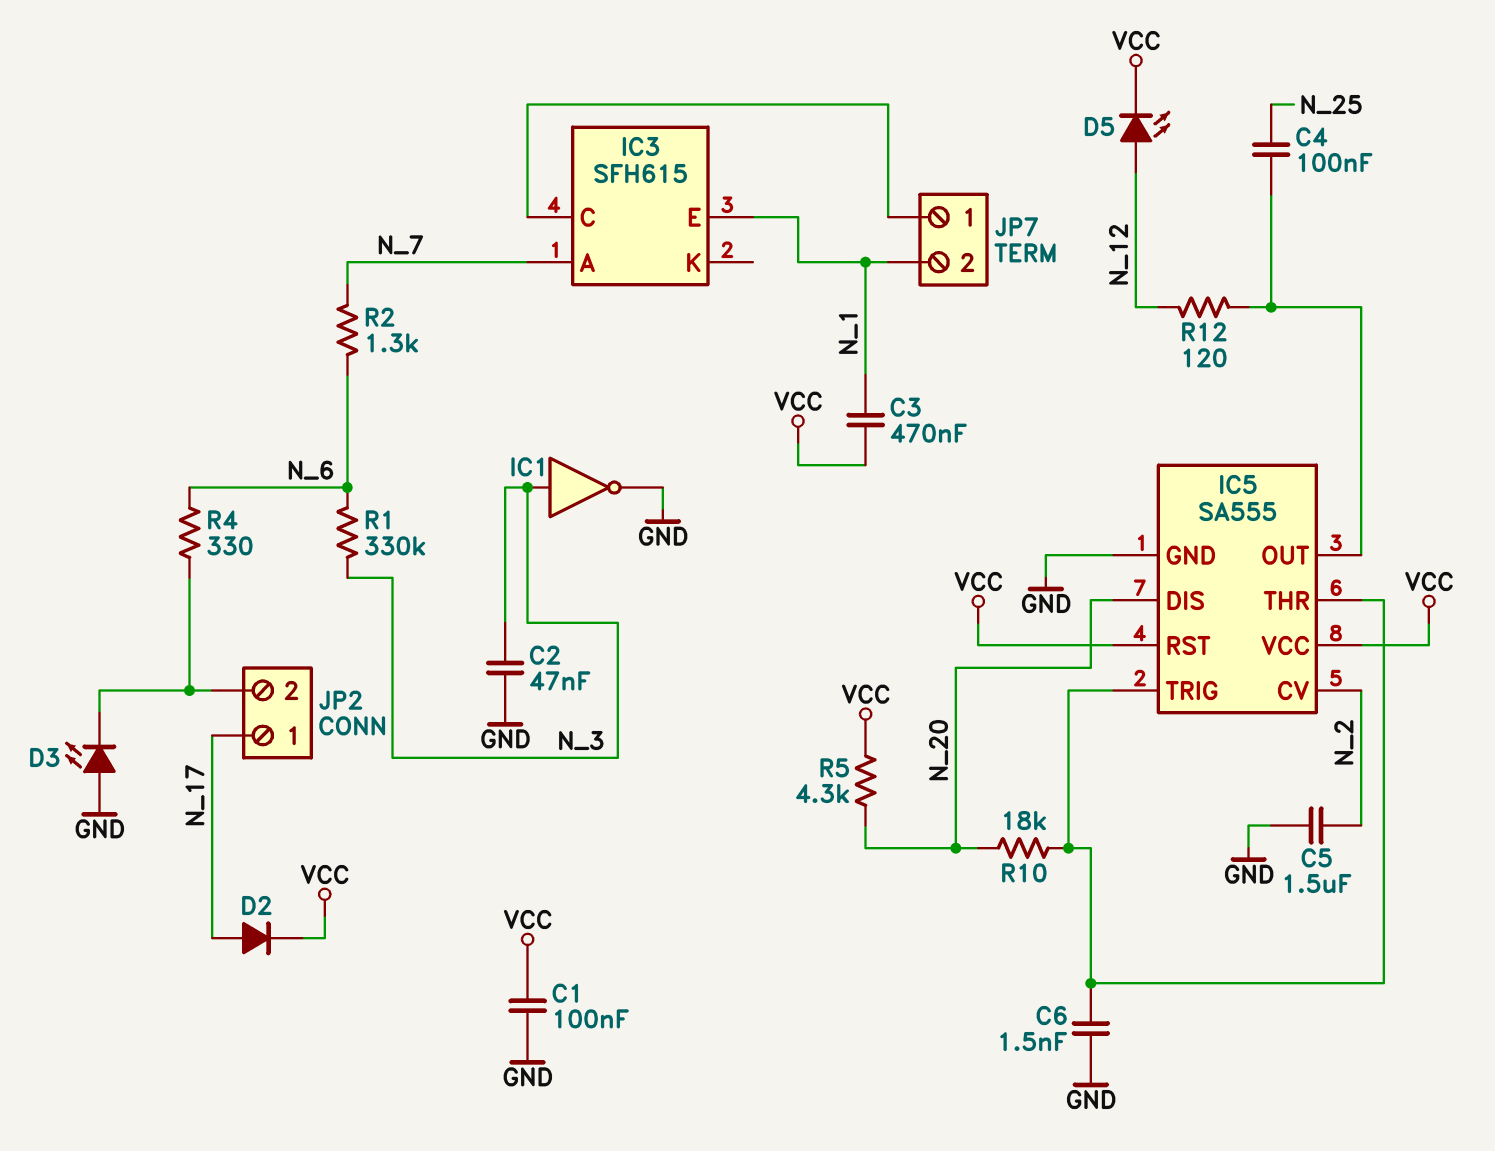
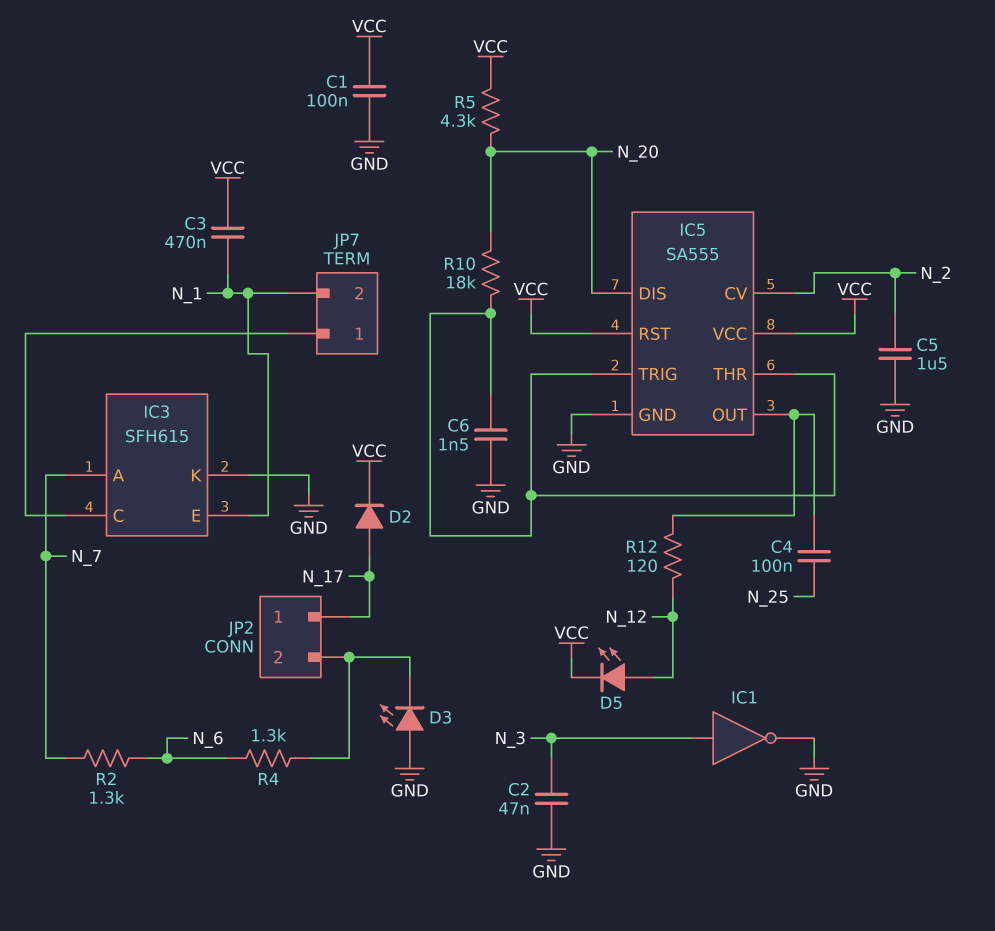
IC3 pin K: none -> GND
R1: 330k (N_3, N_6) -> none
R4: 330 (JP2/2, N_6) -> 1.3k (JP2/2, N_6)

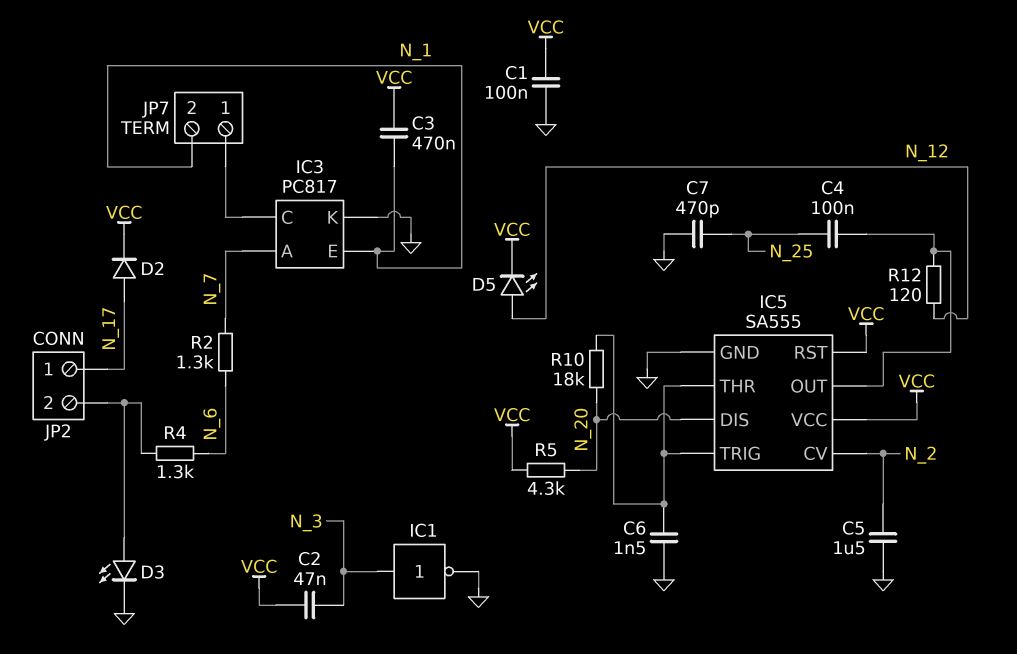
C2: 47nF (GND, N_3) -> 47nF (N_3, VCC)
C7: none -> 470pF (GND, N_25)
D3: LED (A GND, K JP2/2) -> LED (A JP2/2, K GND)
IC3: SFH615 -> PC817

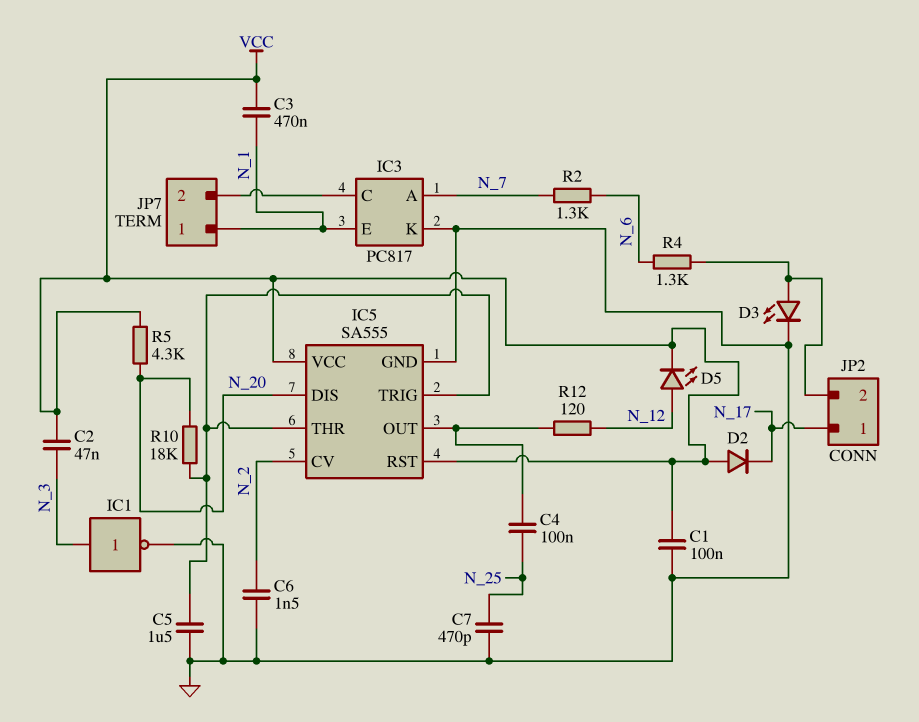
C5: 1.5uF (GND, N_2) -> 1.5uF (GND, IC5/THR)
C6: 1.5nF (GND, IC5/THR) -> 1.5nF (GND, N_2)
D2: diode (A N_17, K VCC) -> diode (A VCC, K N_17)
JP7 pin 1: IC3/C -> N_1
JP7 pin 2: N_1 -> IC3/C

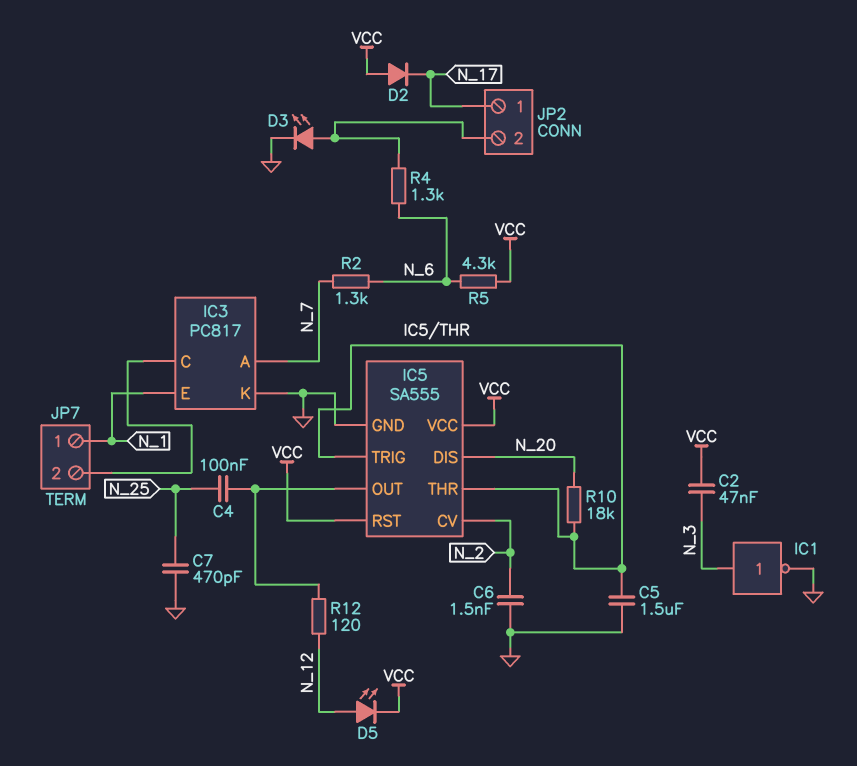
C1: 100nF (GND, VCC) -> none
C3: 470nF (N_1, VCC) -> none
R5: 4.3k (N_20, VCC) -> 4.3k (N_6, VCC)

